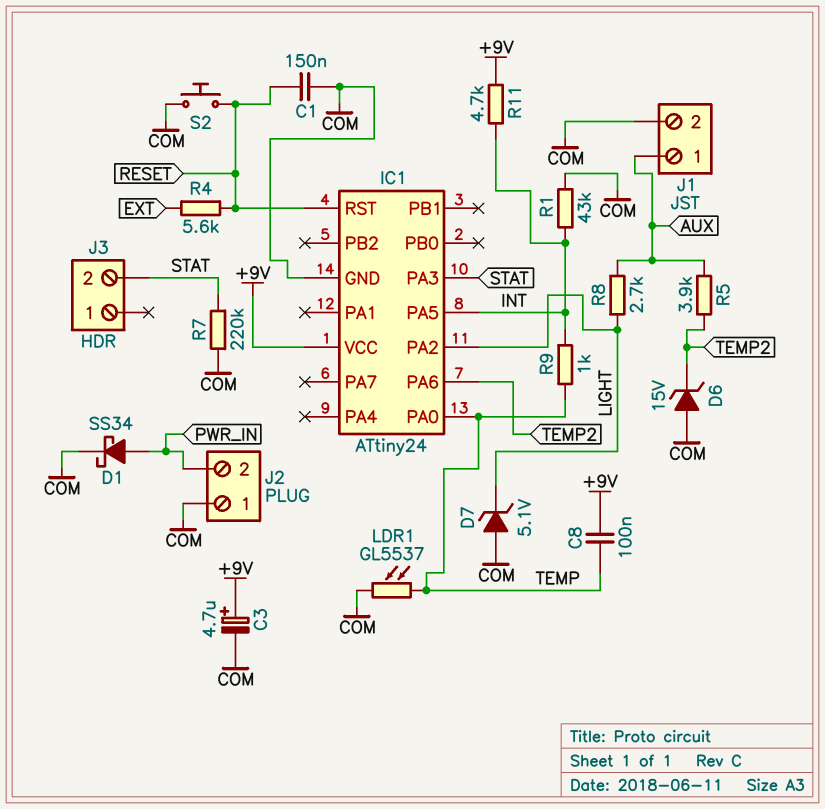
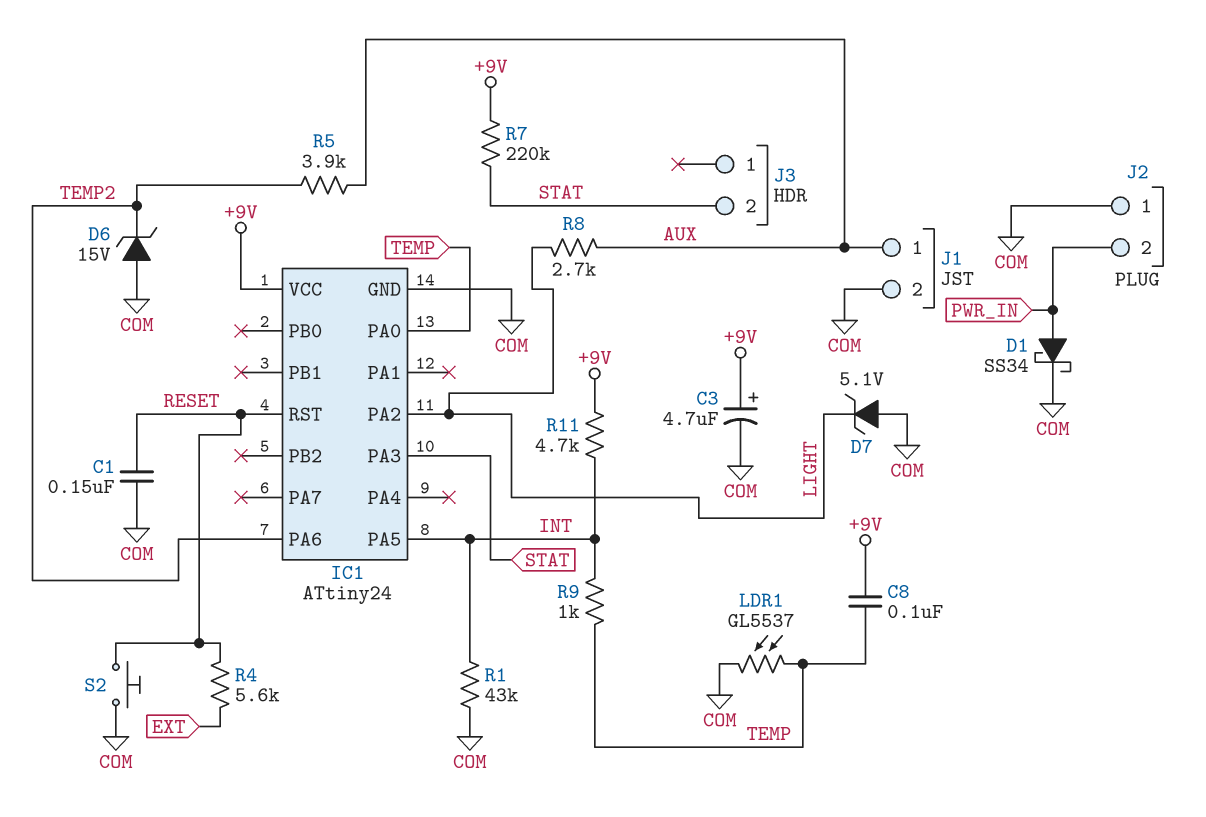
R7: 220k (COM, STAT) -> 220k (+9V, STAT)

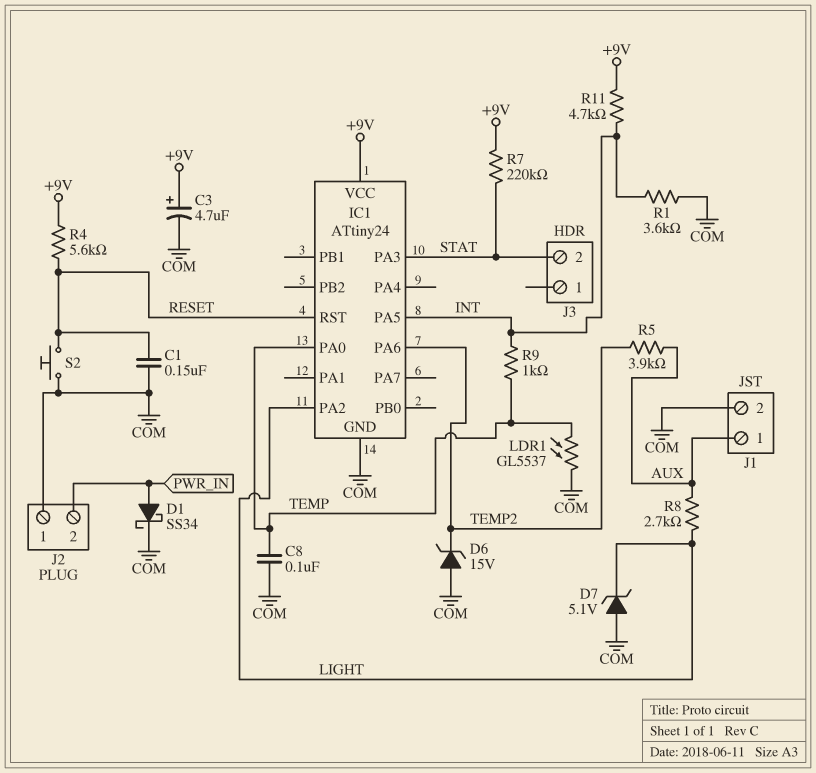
C8: 100nF (+9V, TEMP) -> 100nF (COM, TEMP)
R1: 43k (COM, INT) -> 3.6k (COM, INT)
R4: 5.6k (EXT, RESET) -> 5.6k (+9V, RESET)

